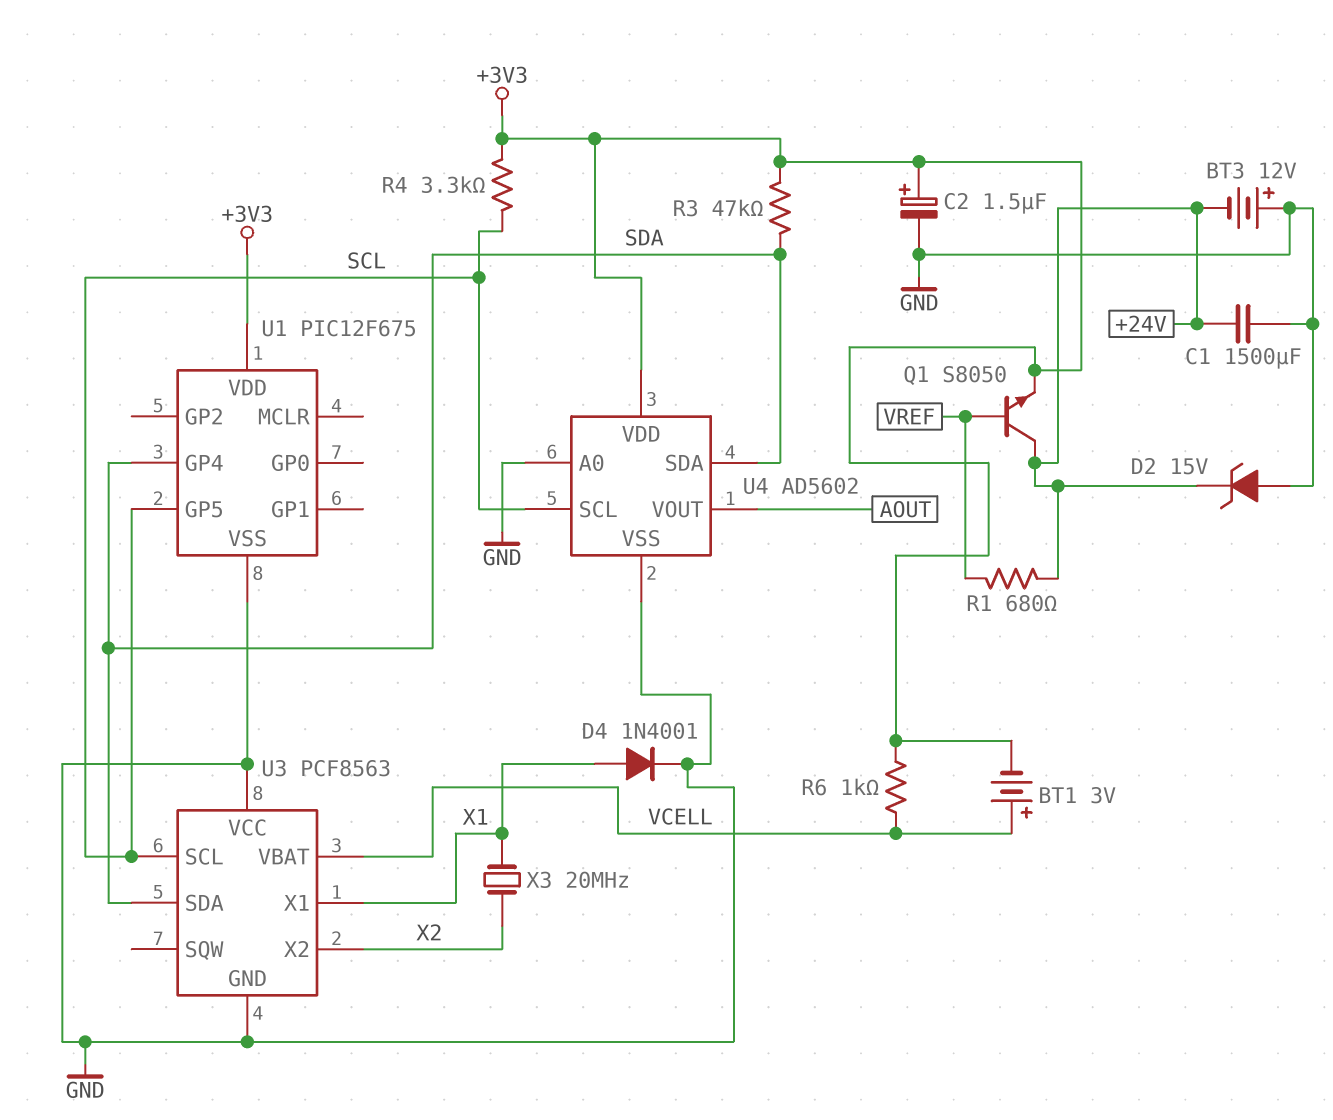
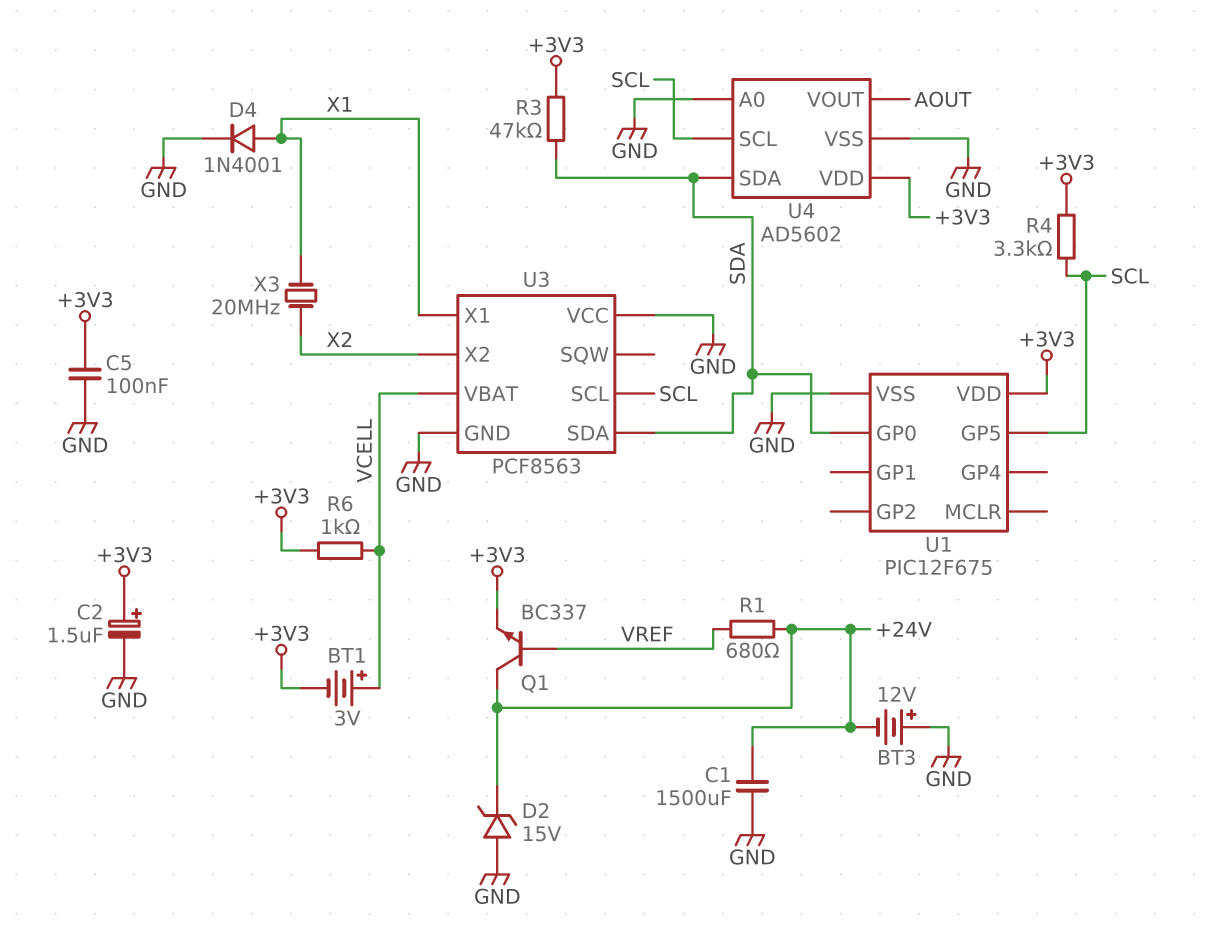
C5: none -> 100nF (+3V3, GND)
Q1: NPN S8050 (B VREF, C +24V, E +3V3) -> NPN BC337 (B VREF, C +24V, E +3V3)
U1 pin GP0: none -> SDA
U1 pin GP4: SDA -> none

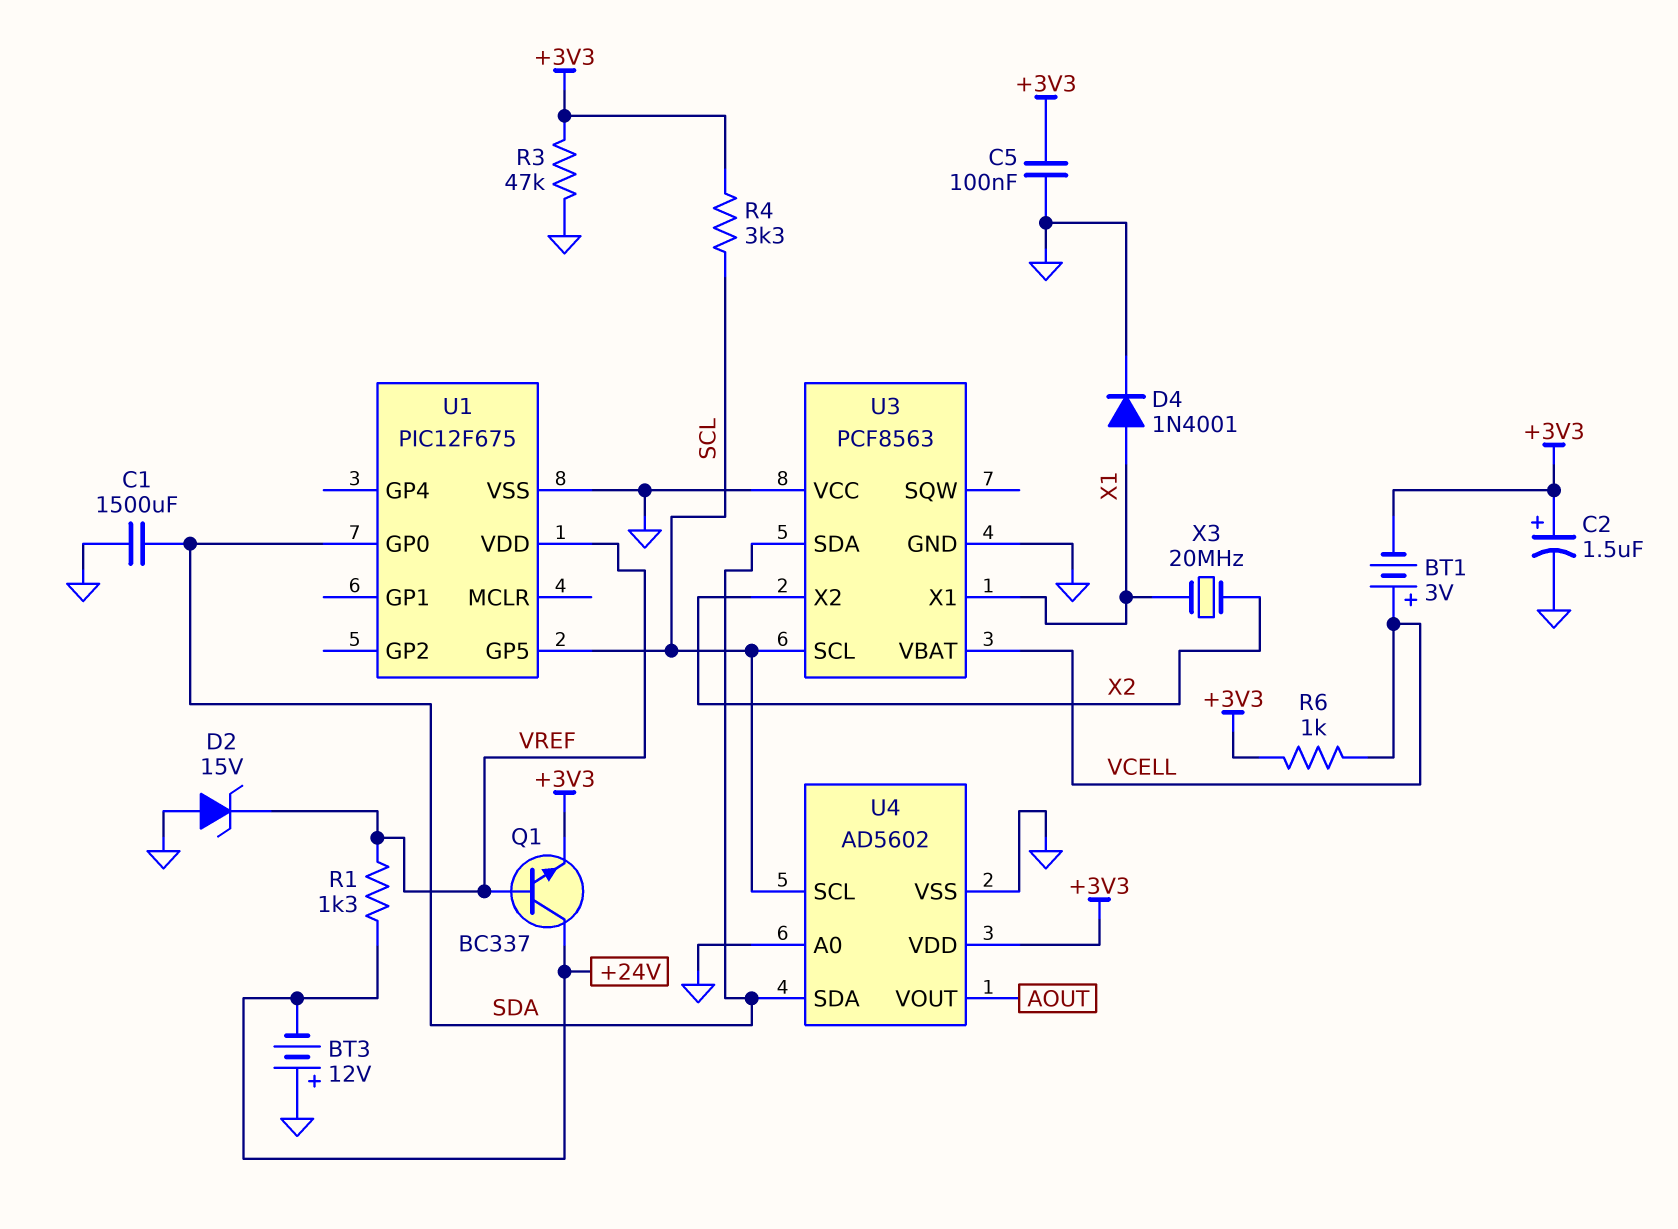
C1: 1500uF (+24V, GND) -> 1500uF (GND, SDA)
D2: zener 15V (A GND, K +24V) -> zener 15V (A GND, K VREF)
R1: 680 (+24V, VREF) -> 1.3k (+24V, VREF)
R3: 47k (+3V3, SDA) -> 47k (+3V3, GND)
U1 pin VDD: +3V3 -> VREF

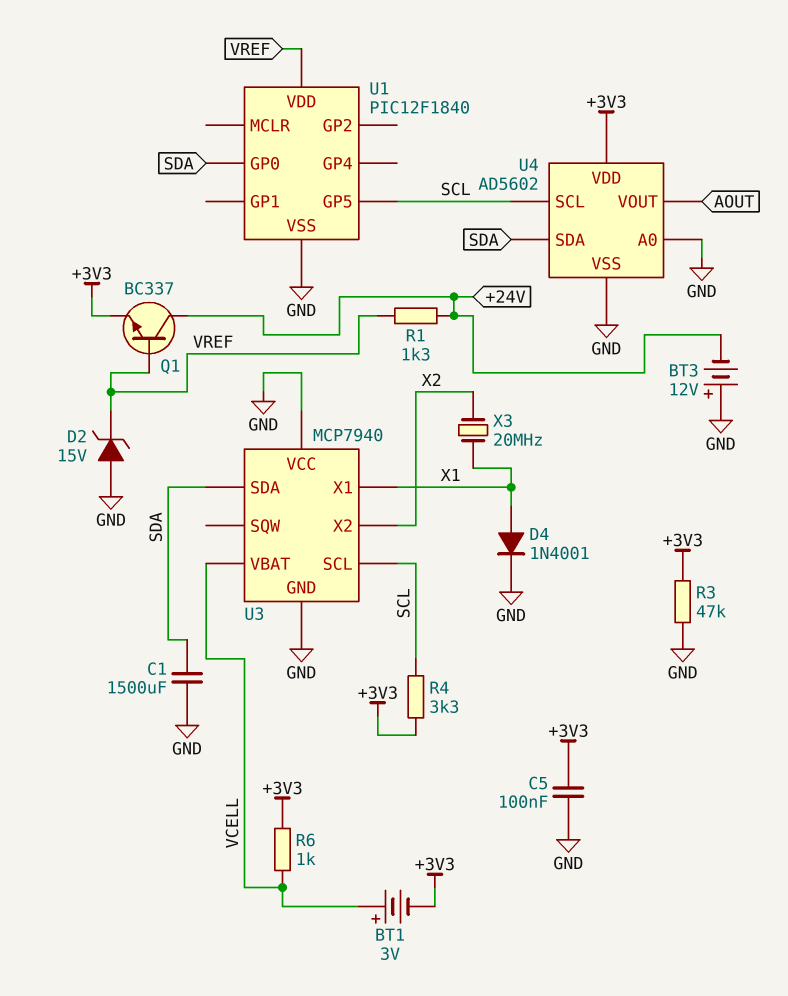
C2: 1.5uF (plus +3V3, minus GND) -> none
U1: PIC12F675 -> PIC12F1840
U3: PCF8563 -> MCP7940

